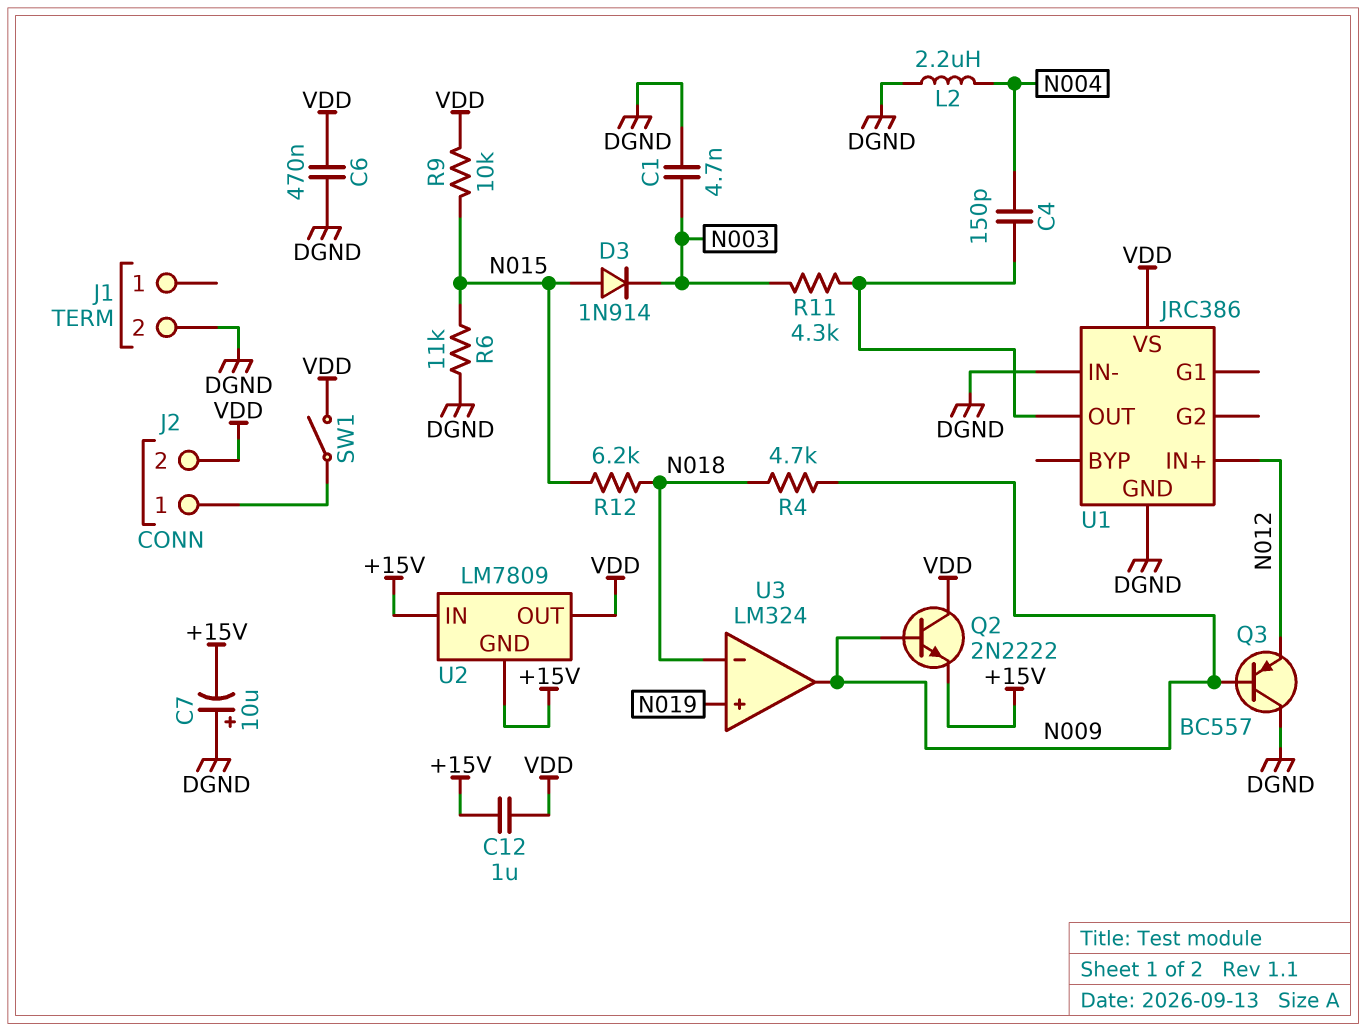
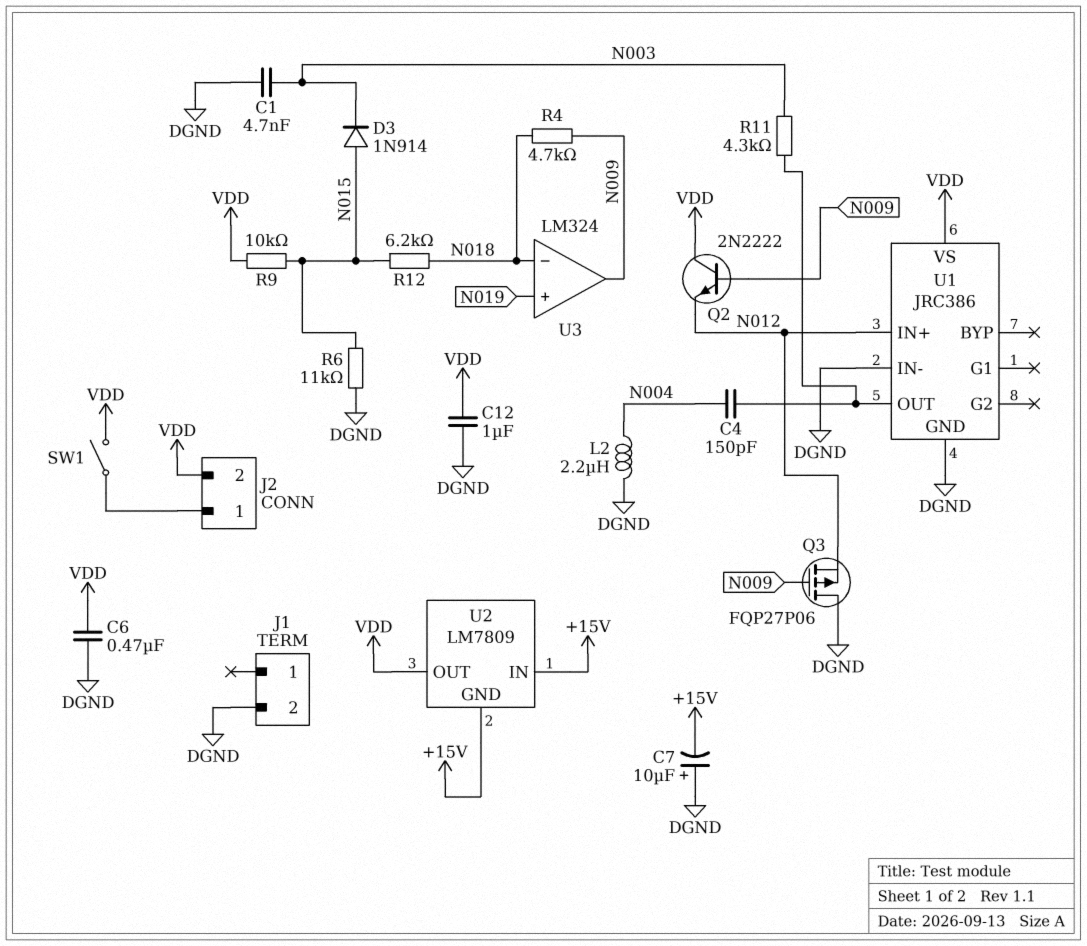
C12: 1uF (+15V, VDD) -> 1uF (DGND, VDD)
Q2: NPN 2N2222 (B N009, C VDD, E +15V) -> NPN 2N2222 (B N009, C VDD, E N012)
Q3: PNP BC557 (B N009, C DGND, E N012) -> PMOS FQP27P06 (G N009, D DGND, S N012)

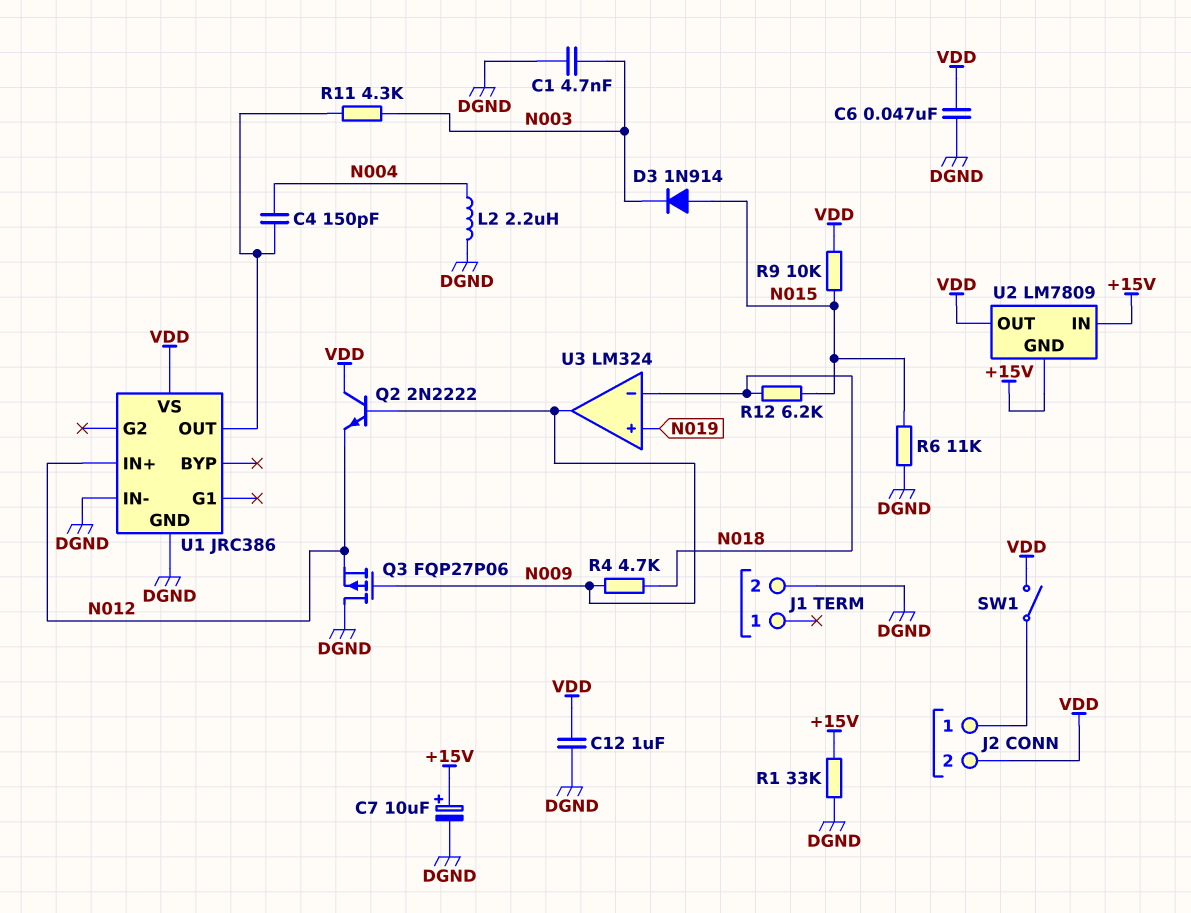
C6: 470nF (DGND, VDD) -> 47nF (DGND, VDD)
C7: 10uF (plus DGND, minus +15V) -> 10uF (plus +15V, minus DGND)
R1: none -> 33k (+15V, DGND)

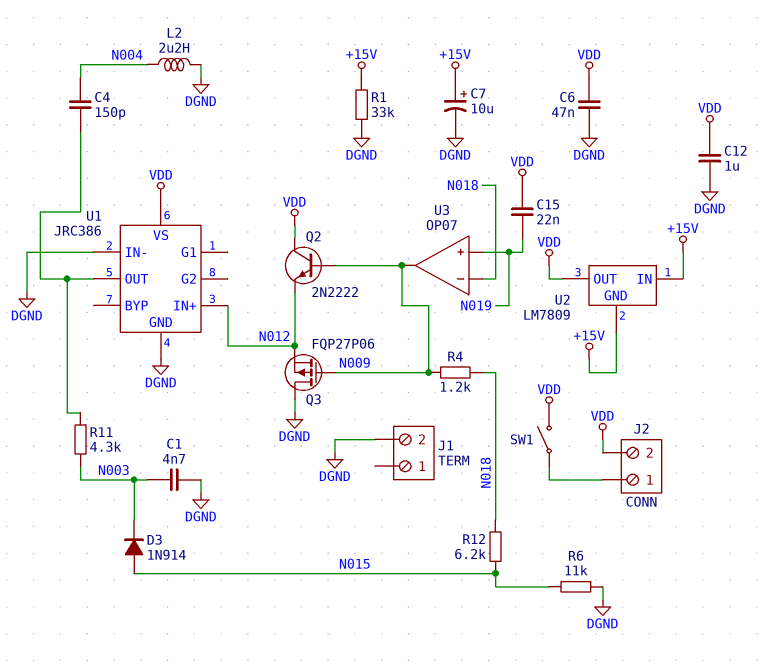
C15: none -> 22nF (N019, VDD)
R4: 4.7k (N009, N018) -> 1.2k (N009, N018)
R9: 10k (N015, VDD) -> none
U3: LM324 -> OP07

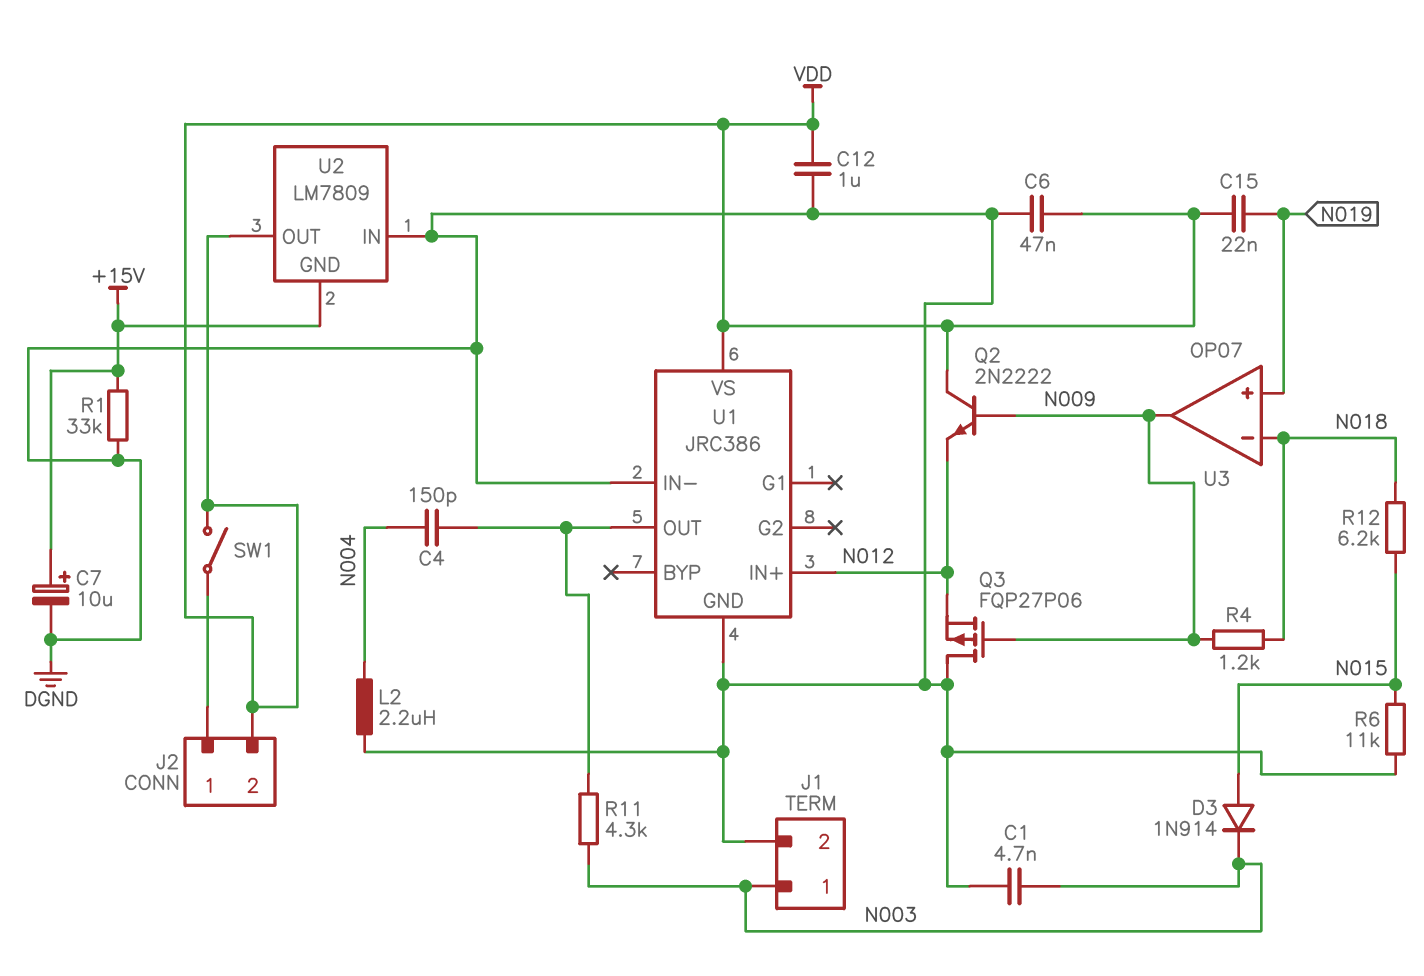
J1 pin 1: none -> N003
U2 pin IN: +15V -> DGND

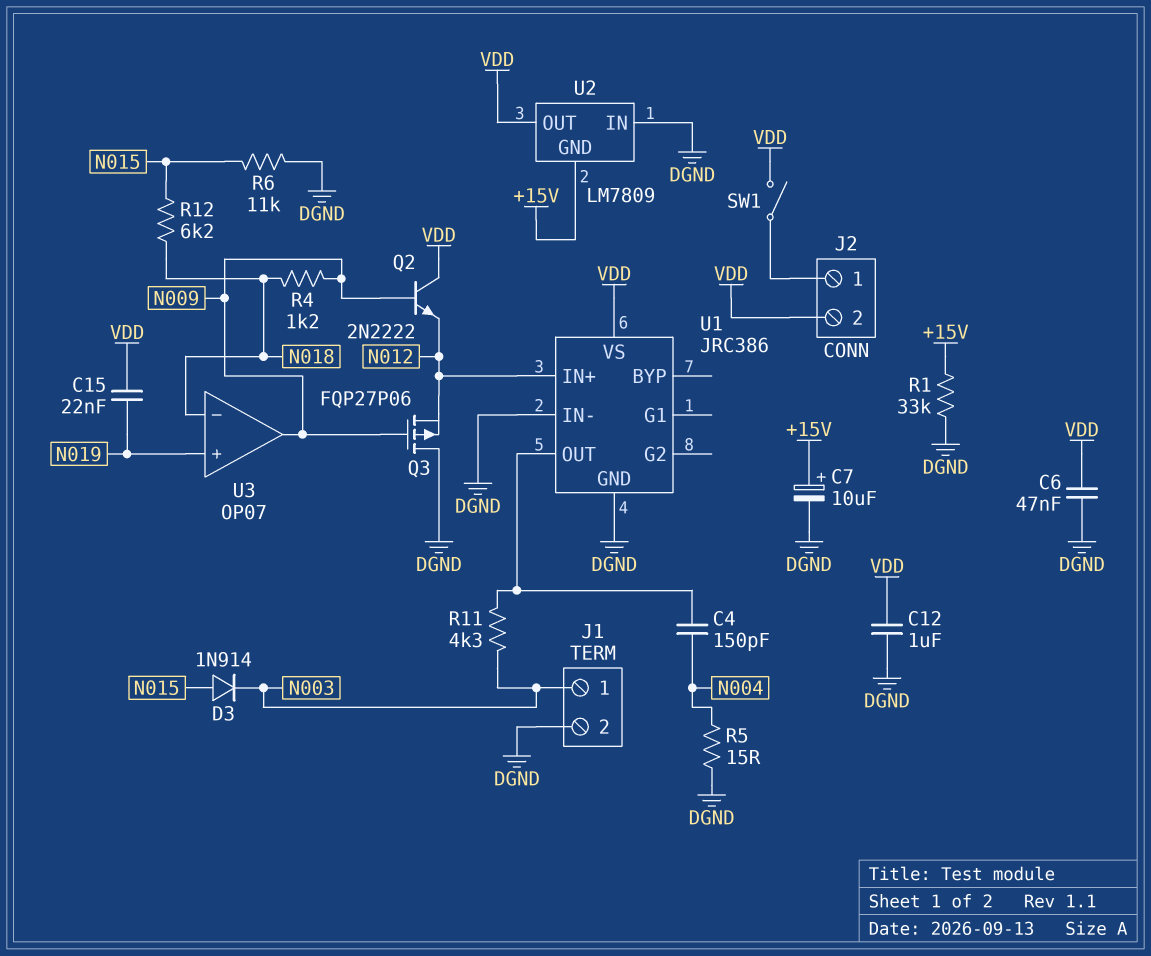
C1: 4.7nF (DGND, N003) -> none
L2: 2.2uH (DGND, N004) -> none
R5: none -> 15 (DGND, N004)

